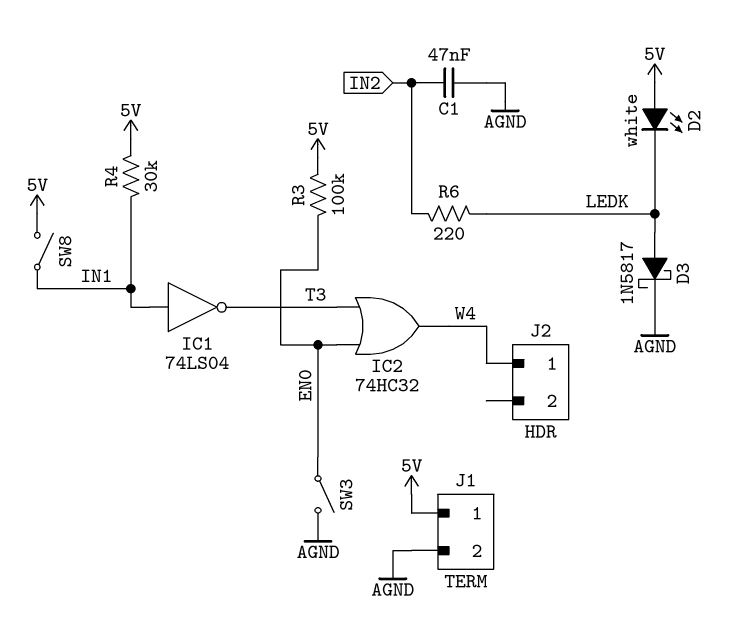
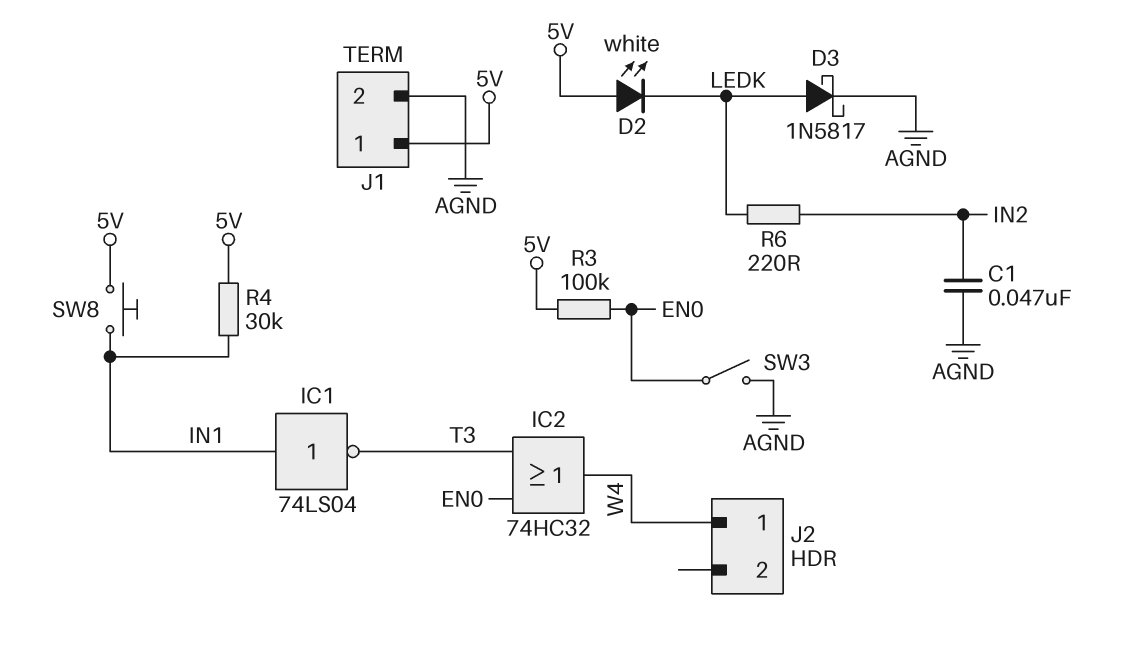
SW8: switch (5V, IN1) -> button (5V, IN1)

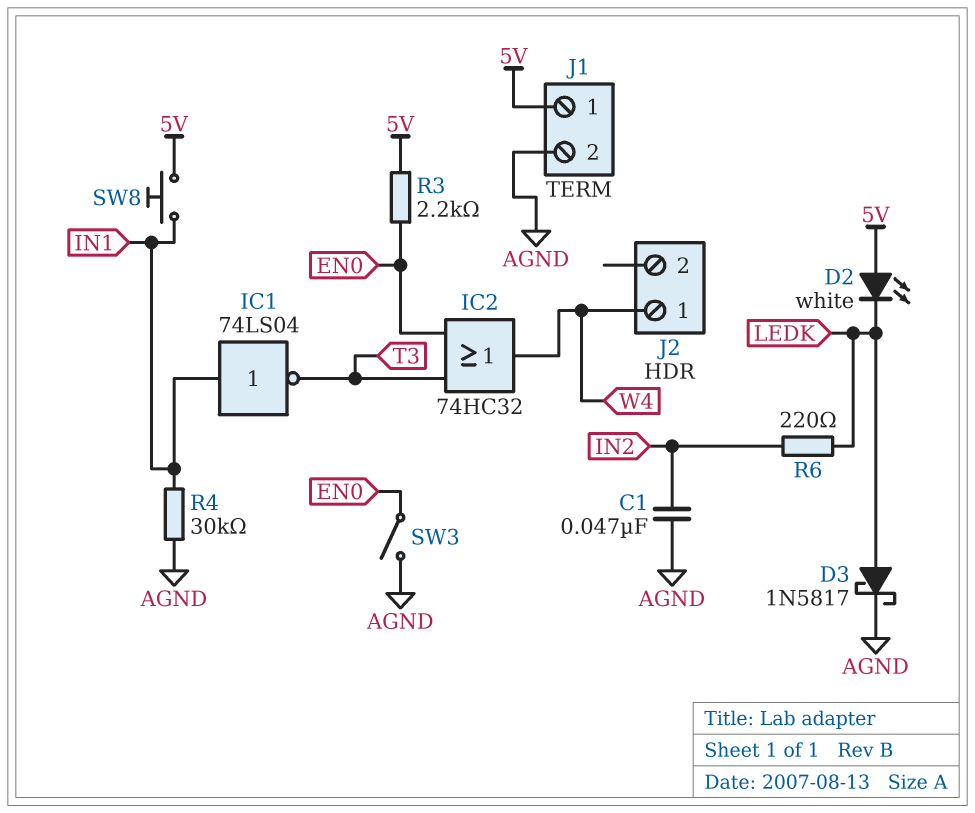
R3: 100k (5V, EN0) -> 2.2k (5V, EN0)
R4: 30k (5V, IN1) -> 30k (AGND, IN1)

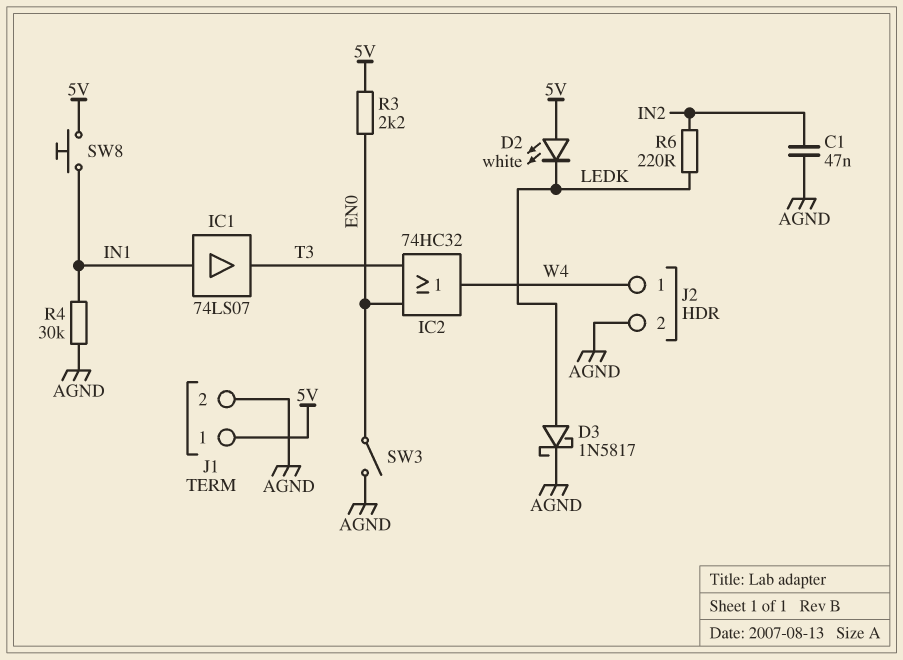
IC1: NOT 74LS04 (in IN1, out T3) -> buffer 74LS07 (in IN1, out T3)
J2 pin 2: none -> AGND

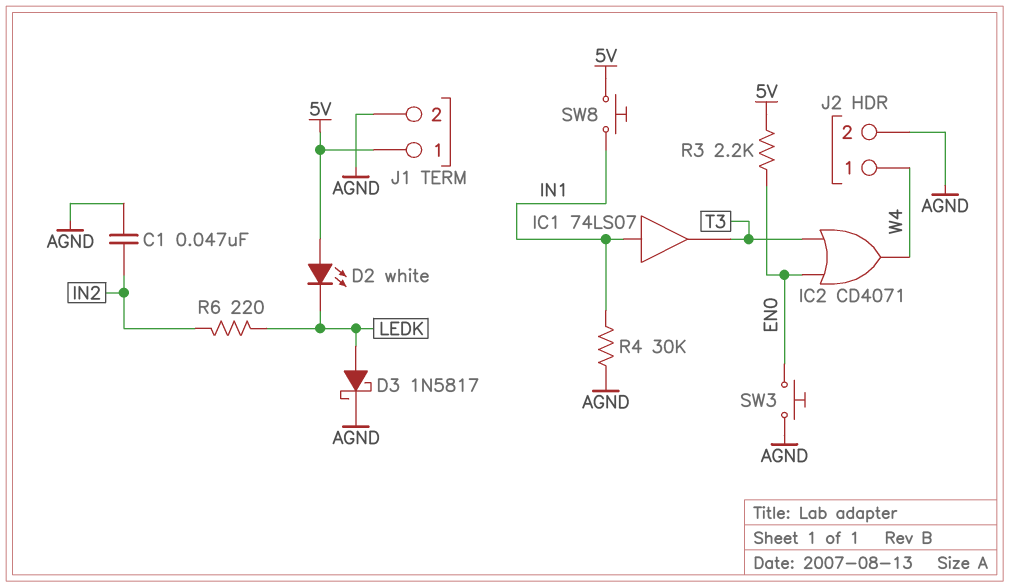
IC2: OR 74HC32 (in EN0, in T3, out W4) -> OR CD4071 (in EN0, in T3, out W4)
SW3: switch (AGND, EN0) -> button (AGND, EN0)

